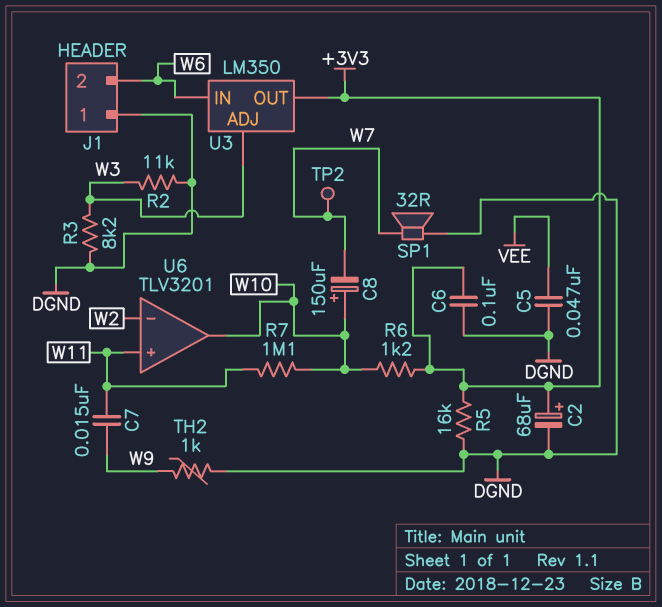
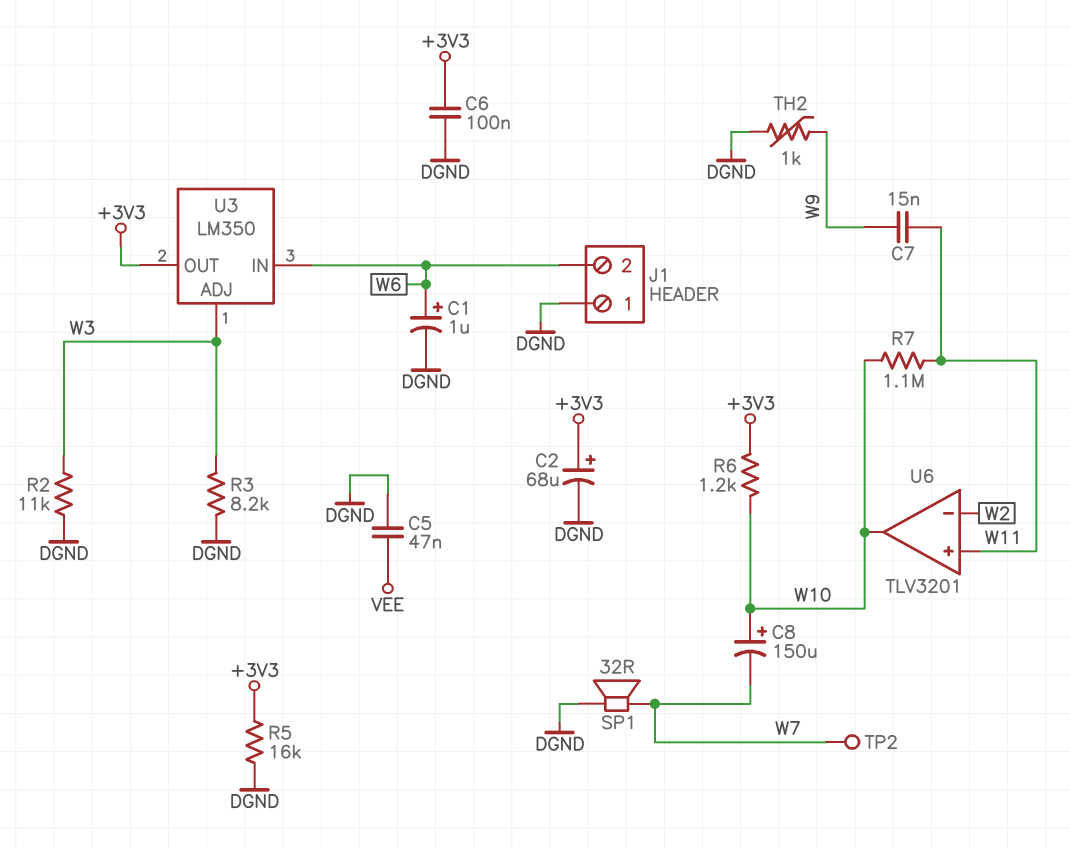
C1: none -> 1uF (plus W6, minus DGND)

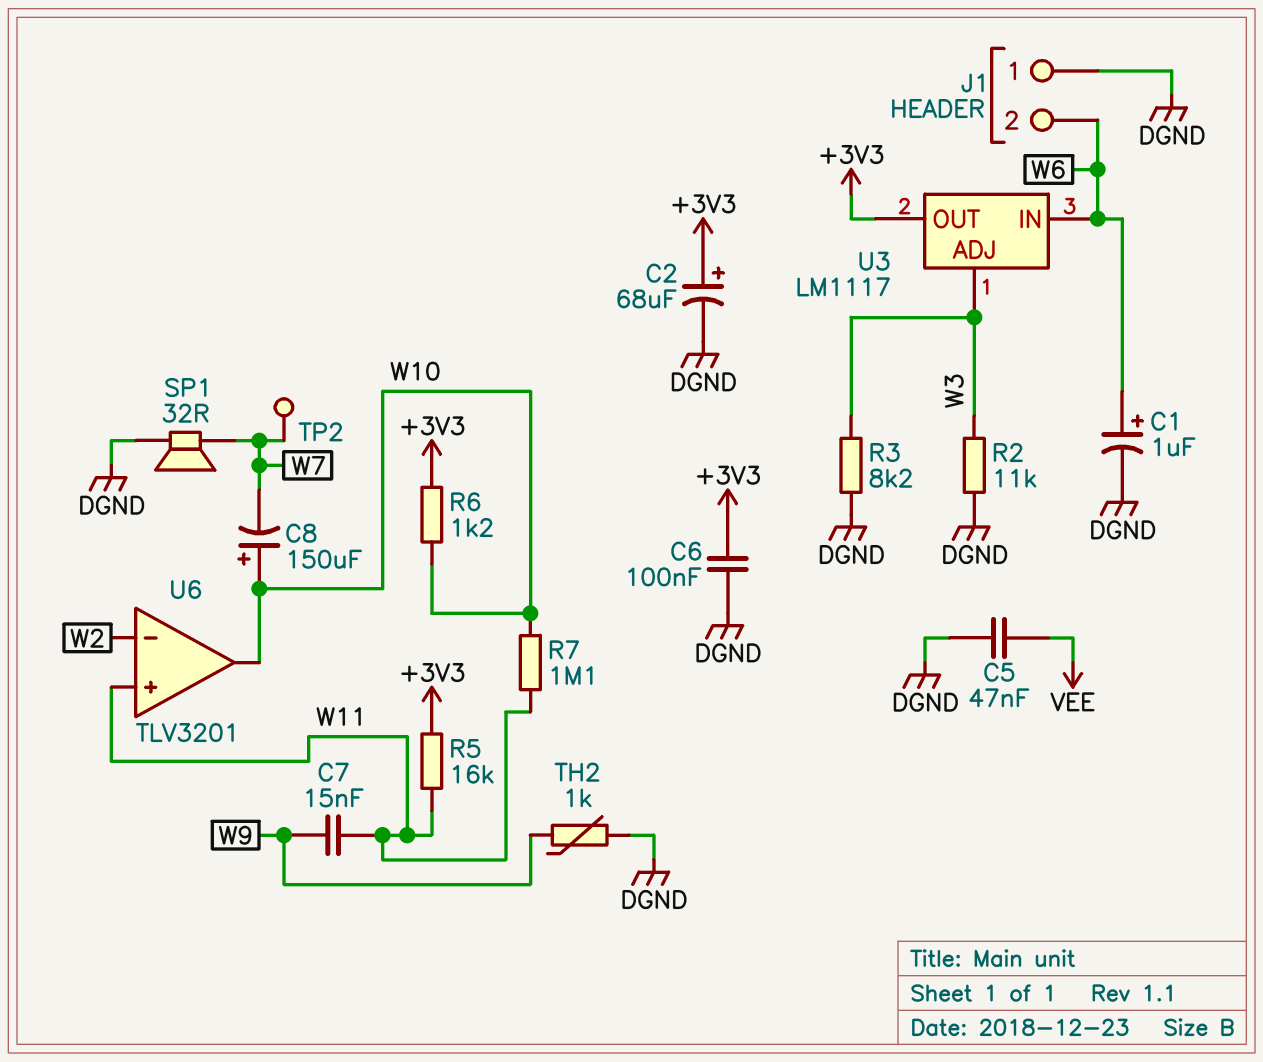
R5: 16k (+3V3, DGND) -> 16k (+3V3, W11)
U3: LM350 -> LM1117

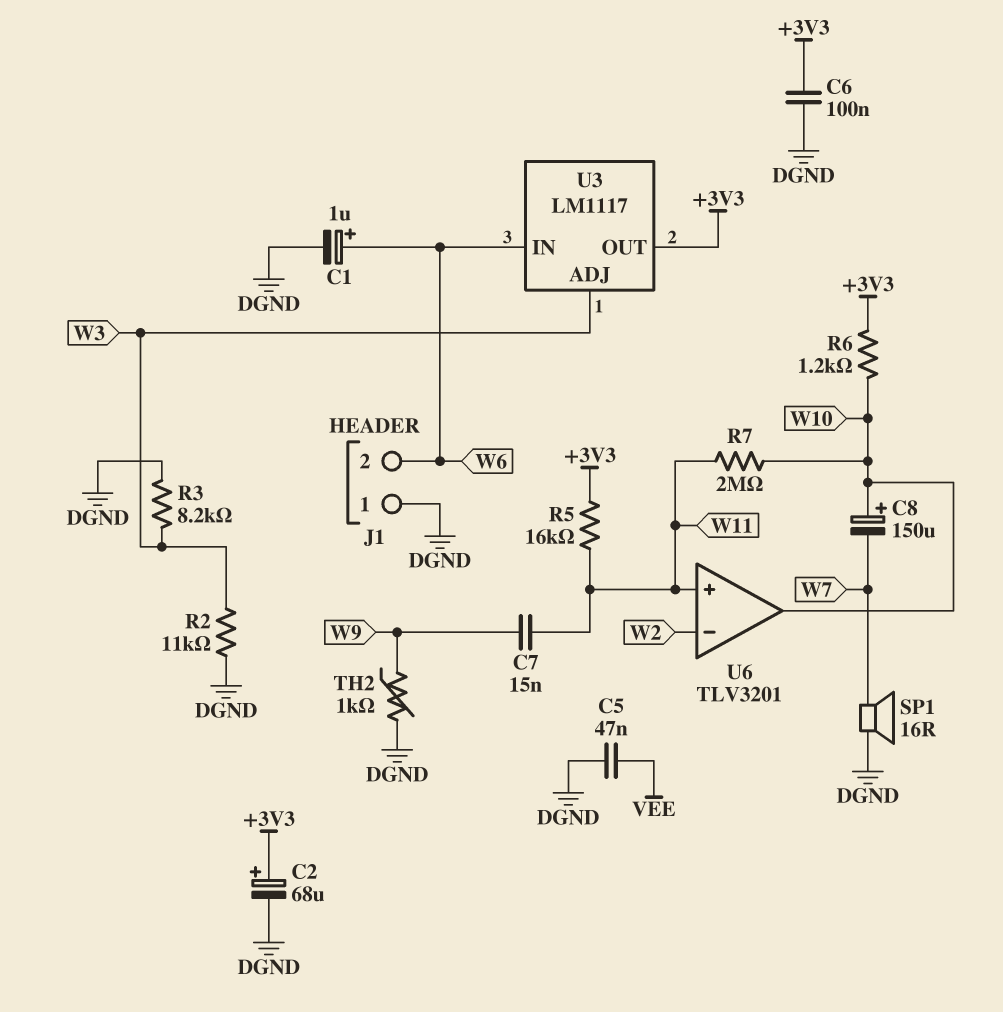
R7: 1.1M (W10, W11) -> 2M (W10, W11)
SP1: speaker 32R (DGND, W7) -> speaker 16R (DGND, W7)
TP2: test point (W7) -> none

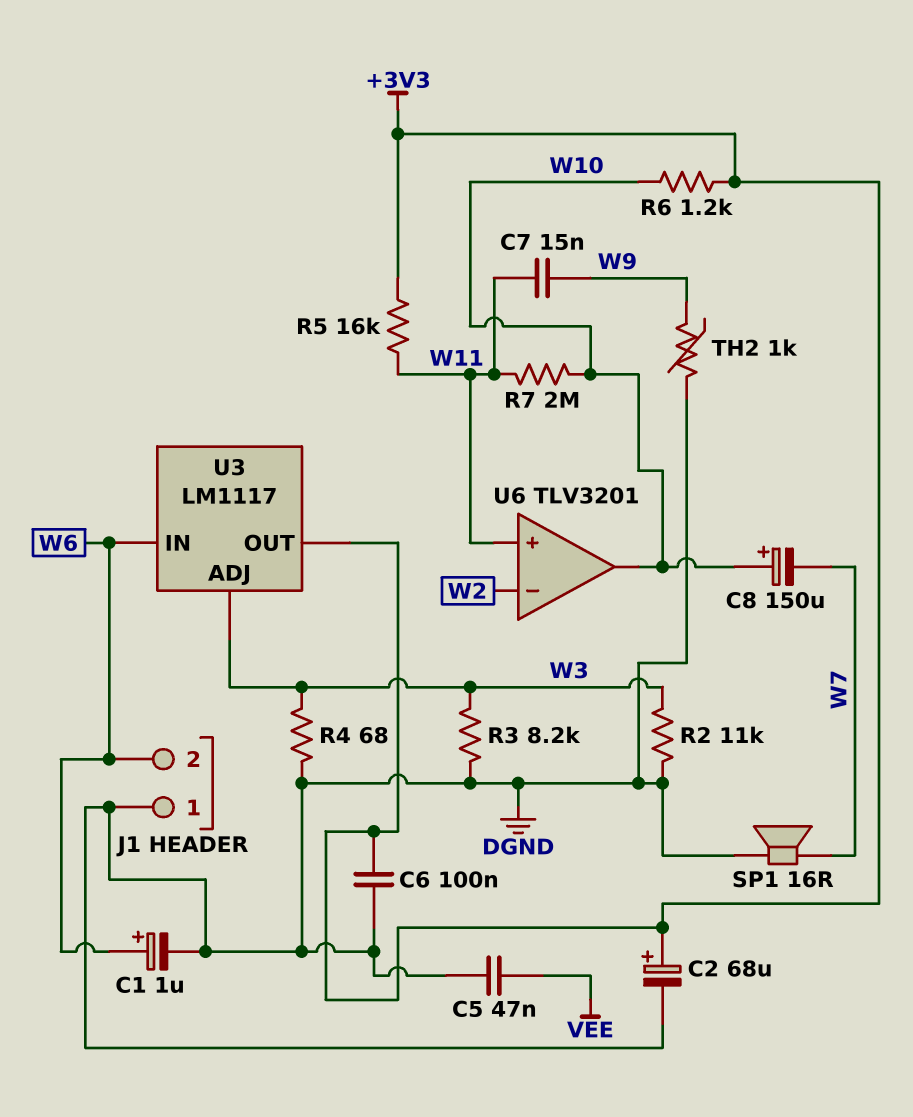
R4: none -> 68 (DGND, W3)

